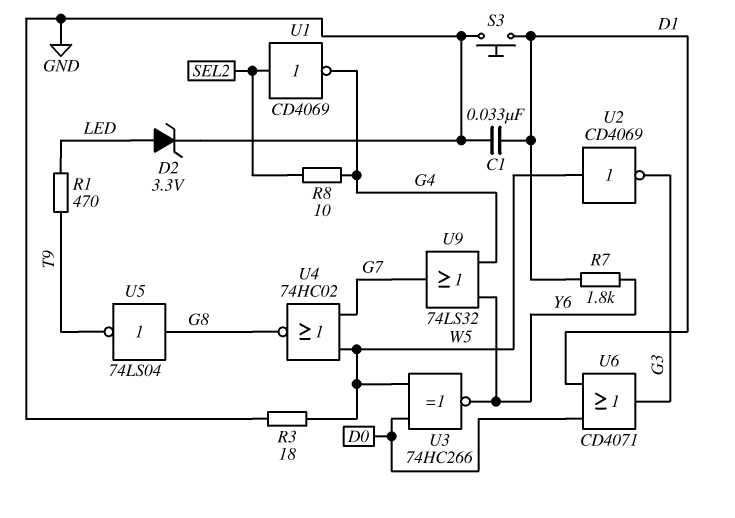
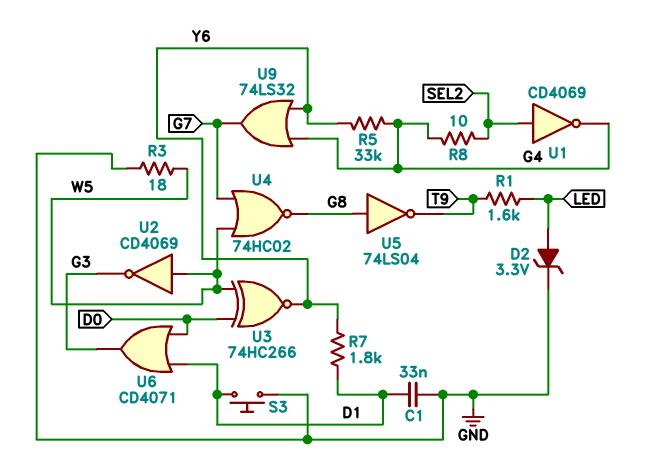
R1: 470 (LED, T9) -> 1.6k (LED, T9)
R5: none -> 33k (G4, Y6)

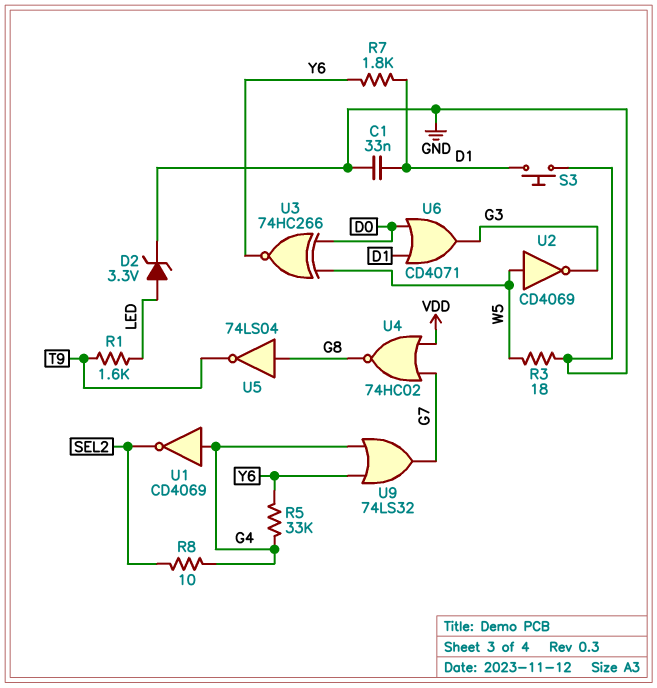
U1: NOT CD4069 (in SEL2, out G4) -> NOT CD4069 (in G4, out SEL2)
U4: NOR 74HC02 (in G7, in W5, out G8) -> NOR 74HC02 (in G7, in VDD, out G8)

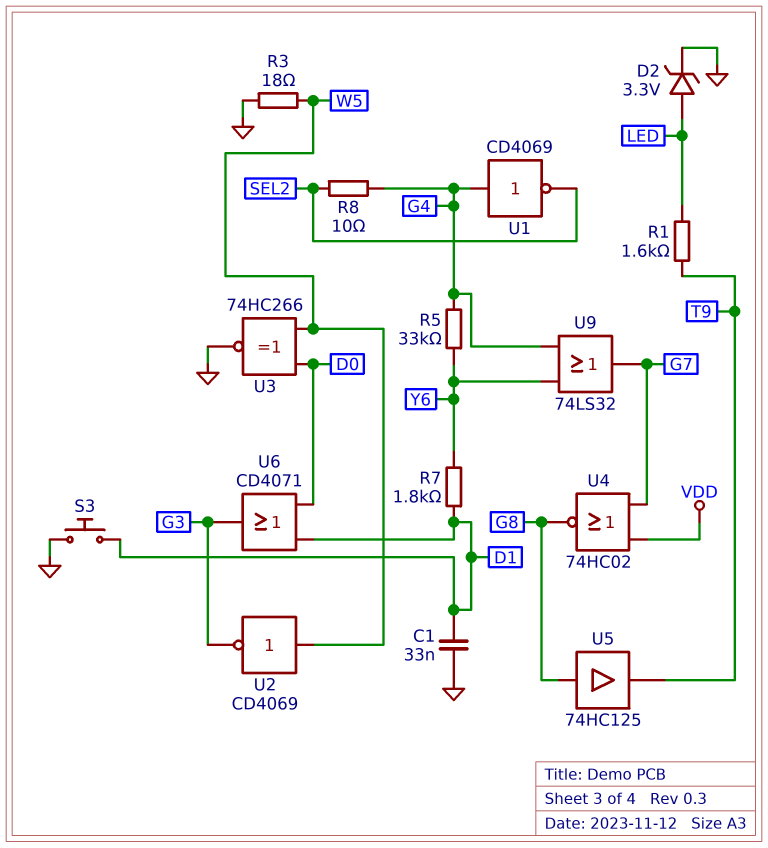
U3: XNOR 74HC266 (in D0, in W5, out Y6) -> XNOR 74HC266 (in D0, in W5, out GND)
U5: NOT 74LS04 (in G8, out T9) -> buffer 74HC125 (in G8, out T9)

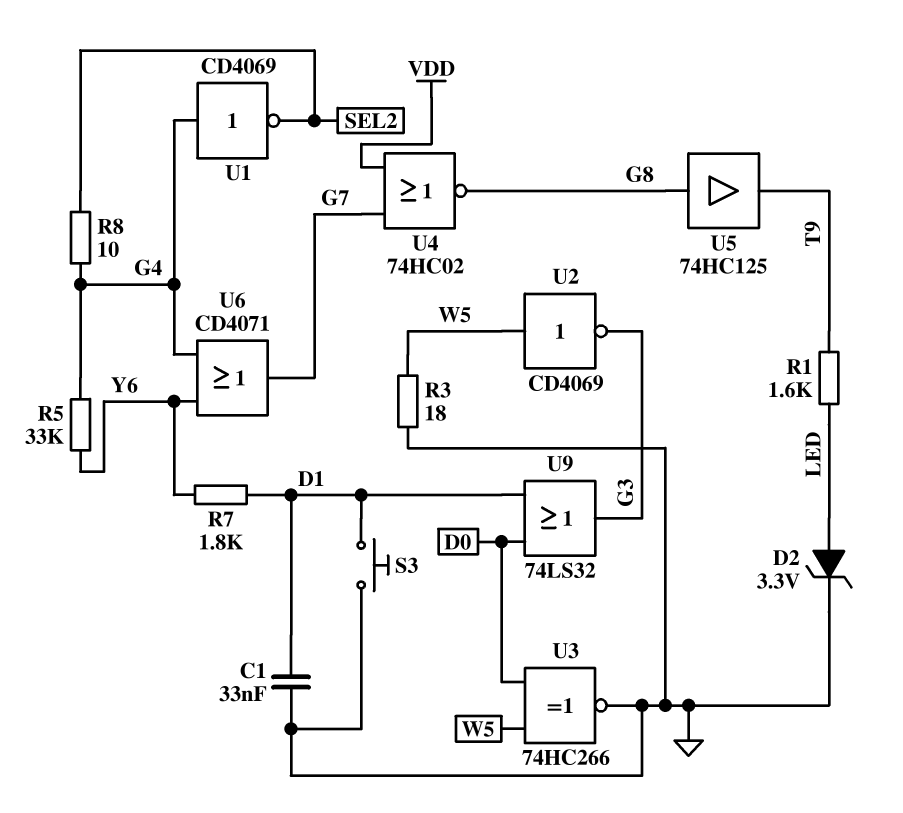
U6: OR CD4071 (in D0, in D1, out G3) -> OR CD4071 (in G4, in Y6, out G7)
U9: OR 74LS32 (in G4, in Y6, out G7) -> OR 74LS32 (in D0, in D1, out G3)

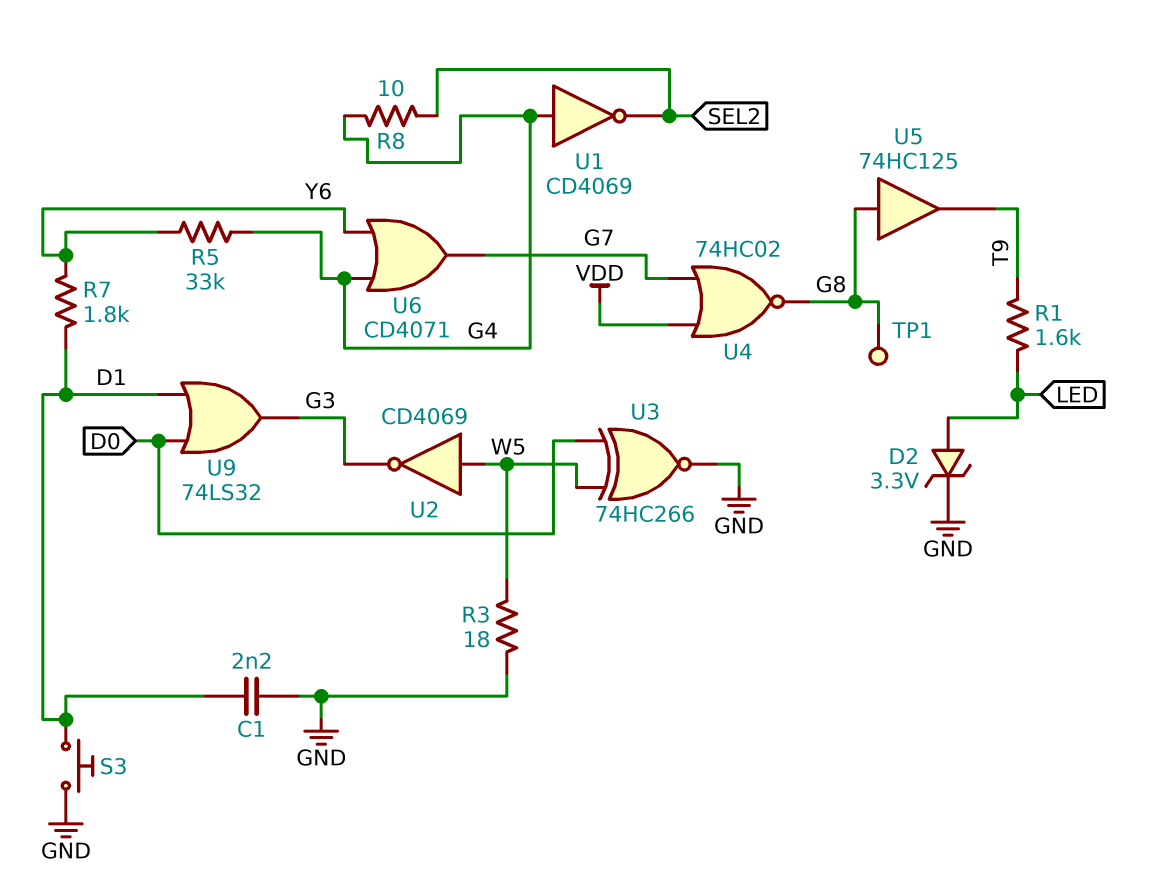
C1: 33nF (D1, GND) -> 2.2nF (D1, GND)
TP1: none -> test point (G8)

